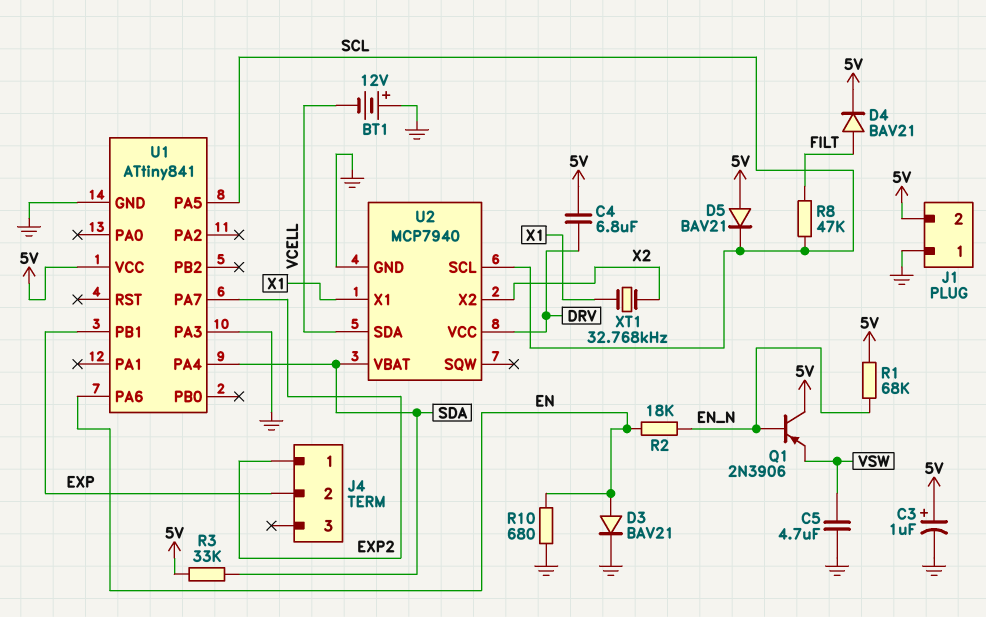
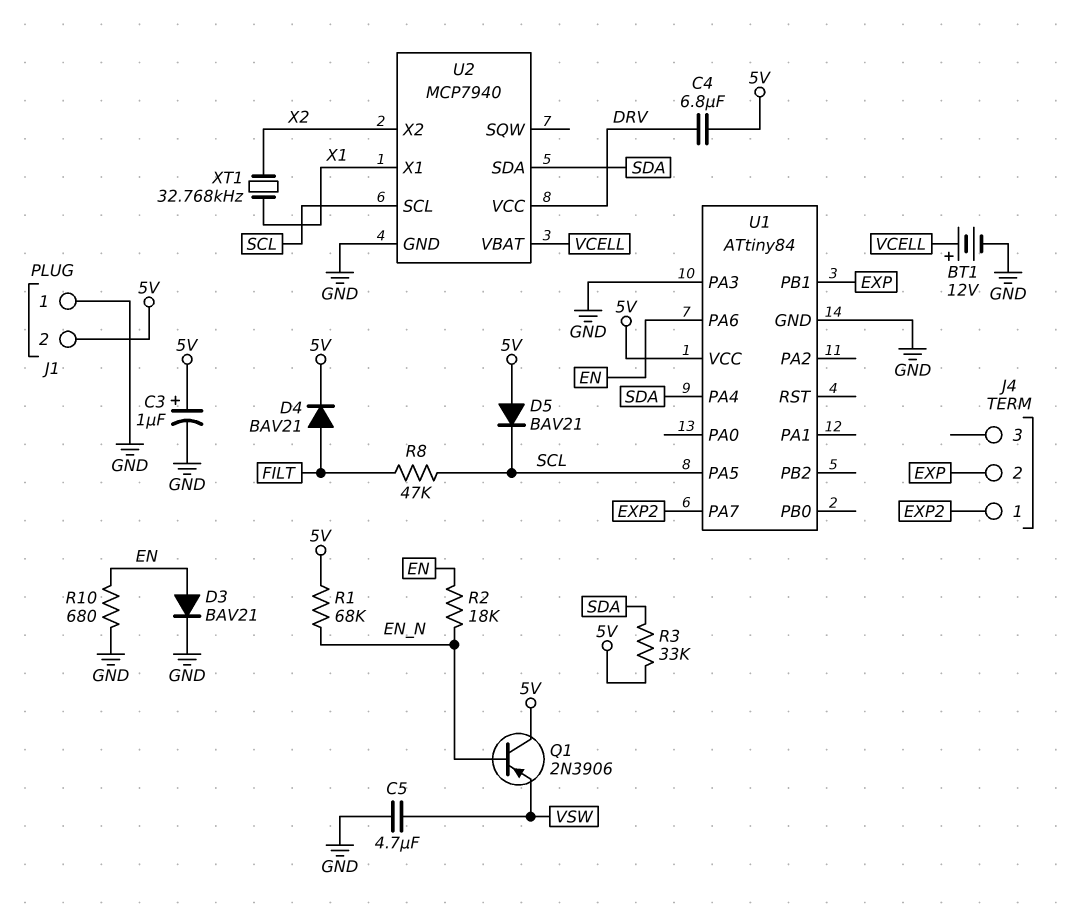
BT1: 12V (plus GND, minus VCELL) -> 12V (plus VCELL, minus GND)
U1: ATtiny841 -> ATtiny84
U2 pin SDA: VCELL -> SDA
U2 pin VBAT: SDA -> VCELL

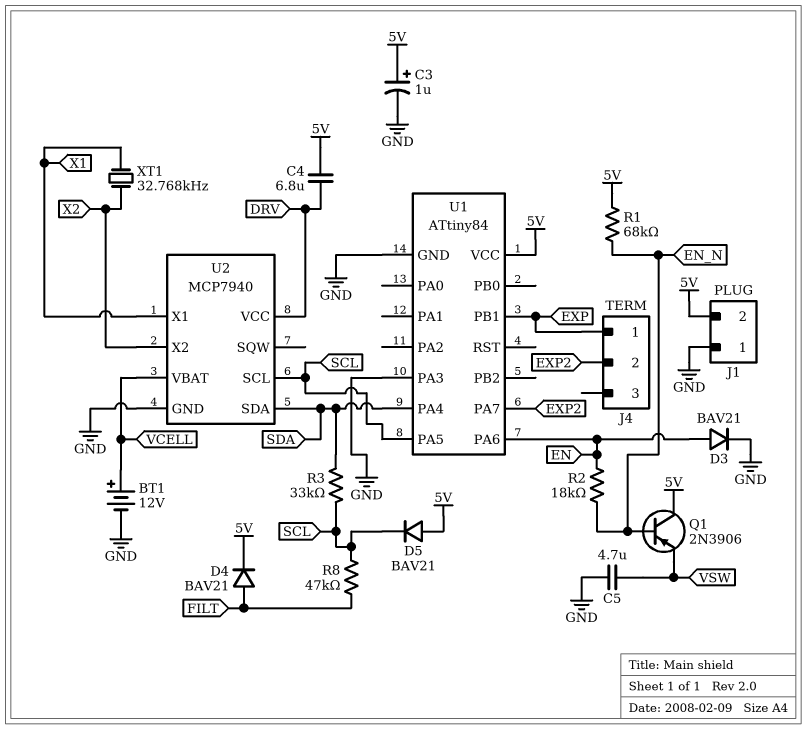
J4 pin 1: EXP2 -> EXP
J4 pin 2: EXP -> EXP2
R3: 33k (5V, SDA) -> 33k (SCL, SDA)
R10: 680 (EN, GND) -> none

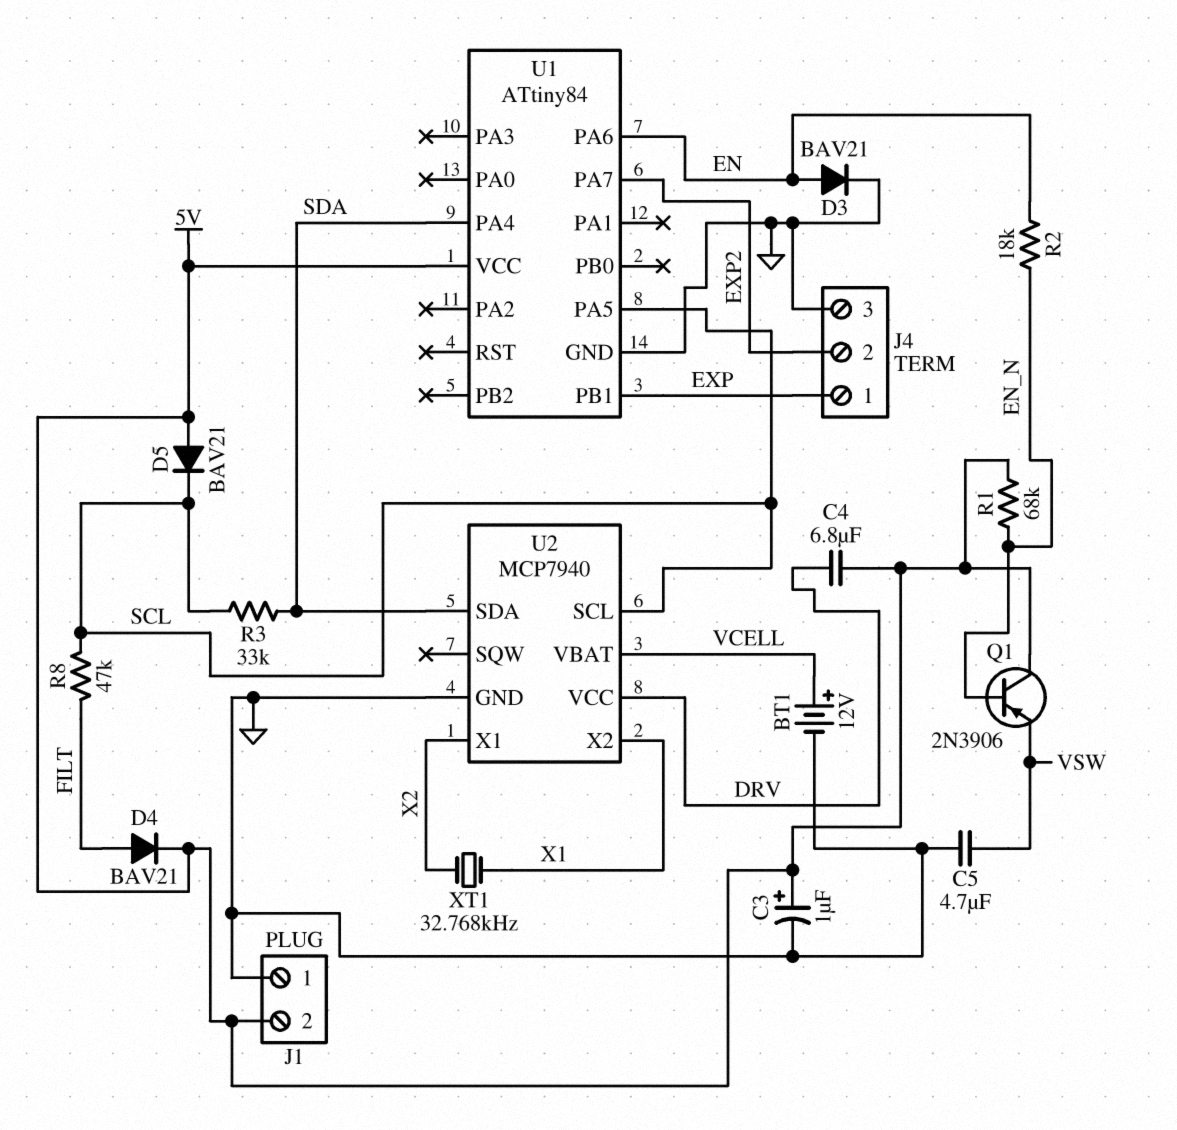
J4 pin 3: none -> GND
U1 pin PA3: GND -> none
U2 pin X1: X1 -> X2
U2 pin X2: X2 -> X1

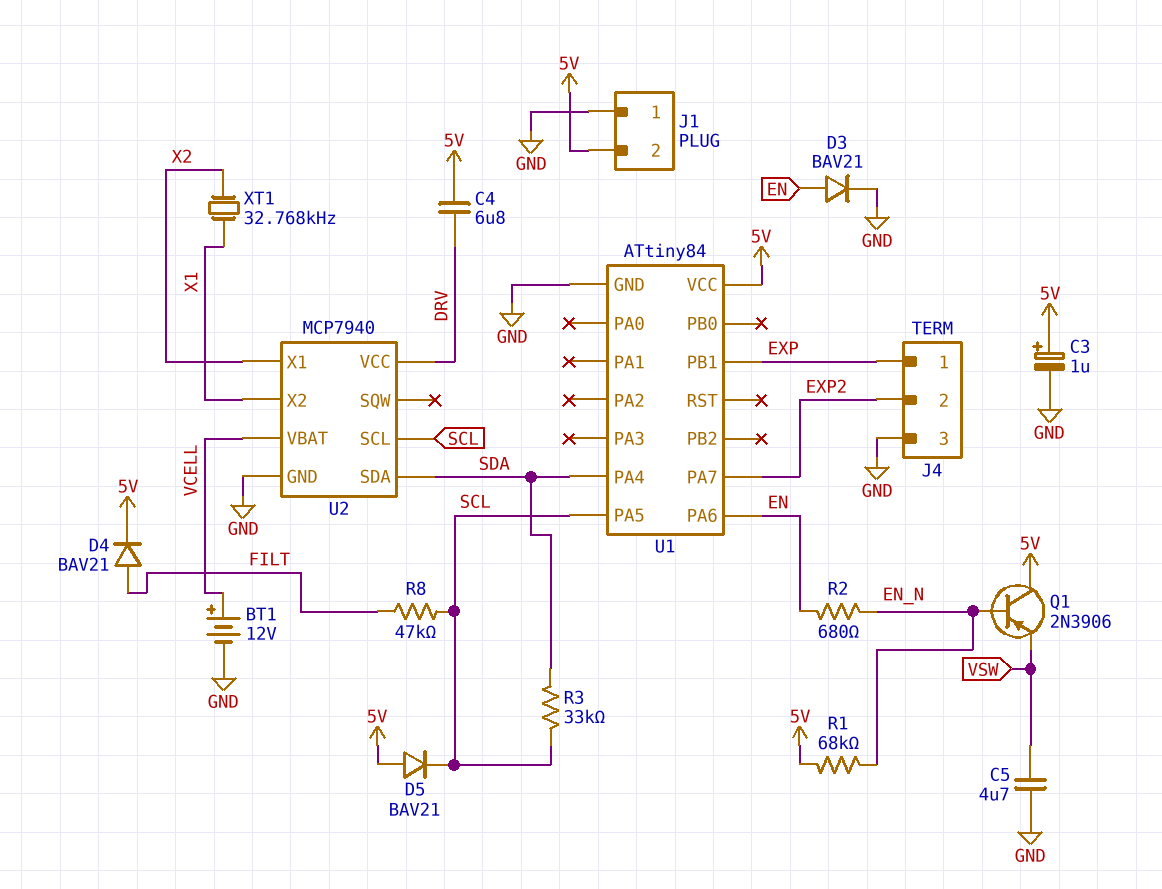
R2: 18k (EN, EN_N) -> 680 (EN, EN_N)

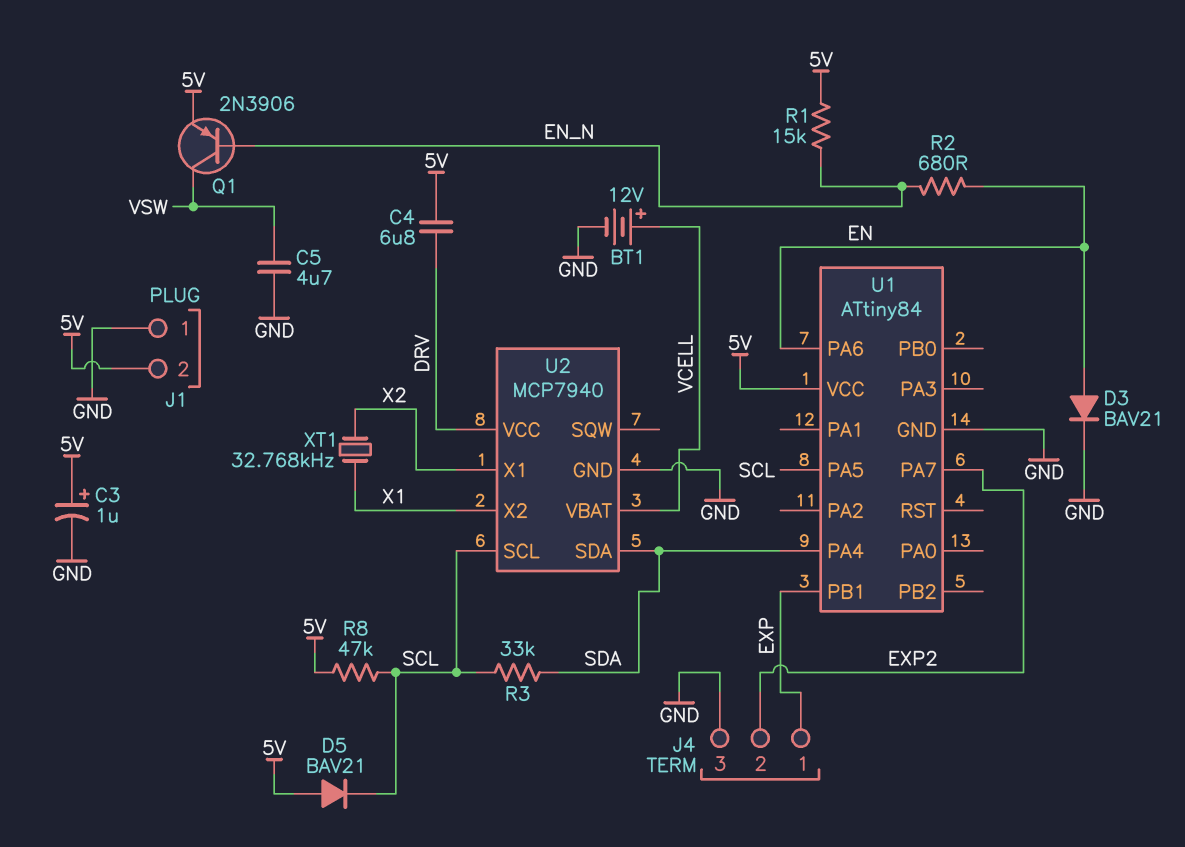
D4: diode BAV21 (A FILT, K 5V) -> none
Q1: PNP 2N3906 (B EN_N, C 5V, E VSW) -> PNP 2N3906 (B EN_N, C VSW, E 5V)
R1: 68k (5V, EN_N) -> 15k (5V, EN_N)
R8: 47k (FILT, SCL) -> 47k (5V, SCL)

